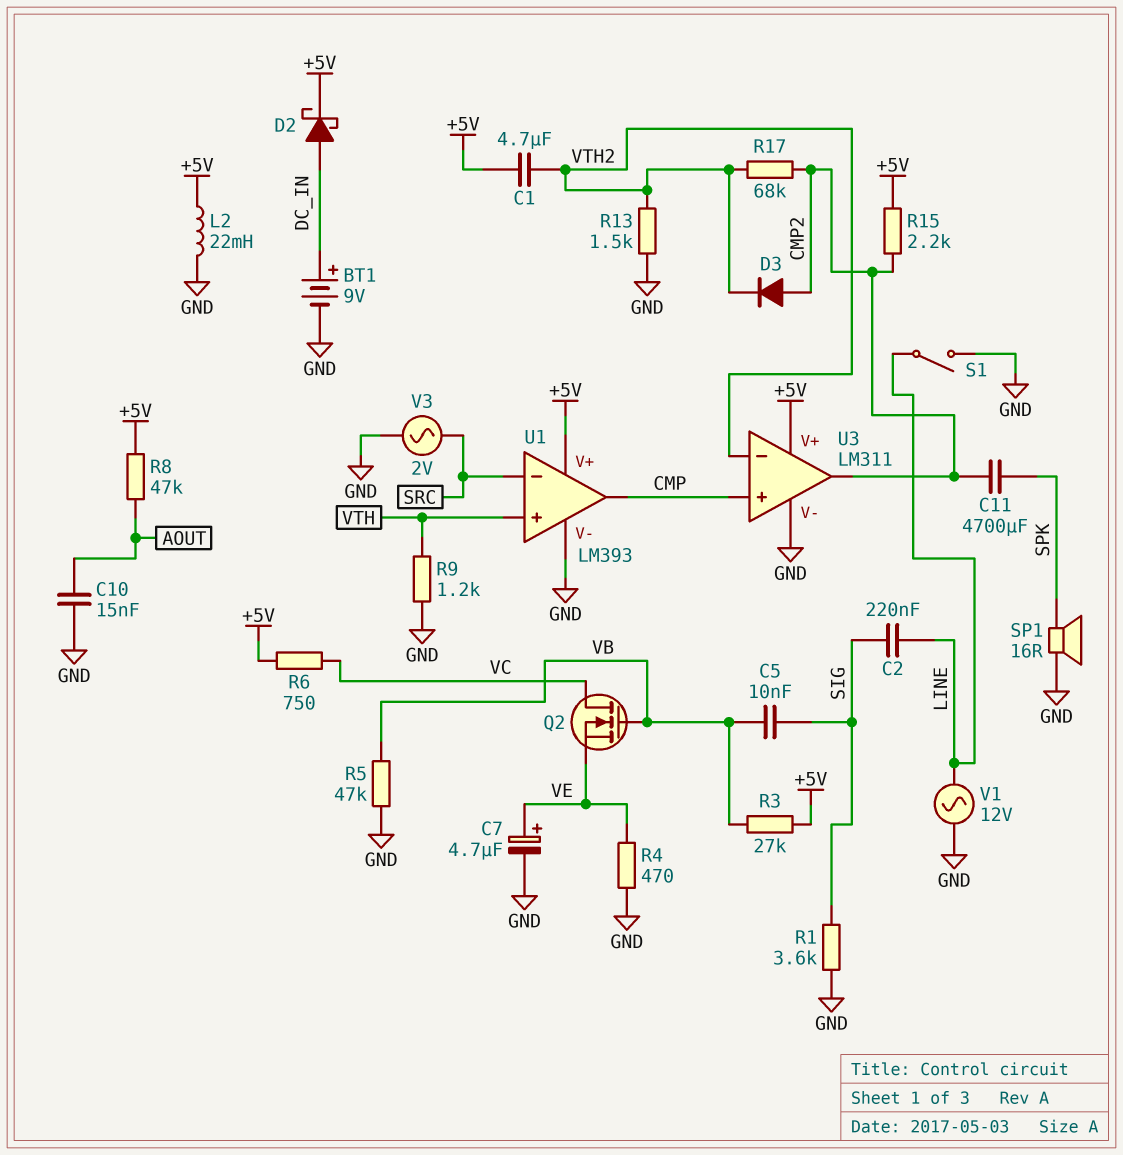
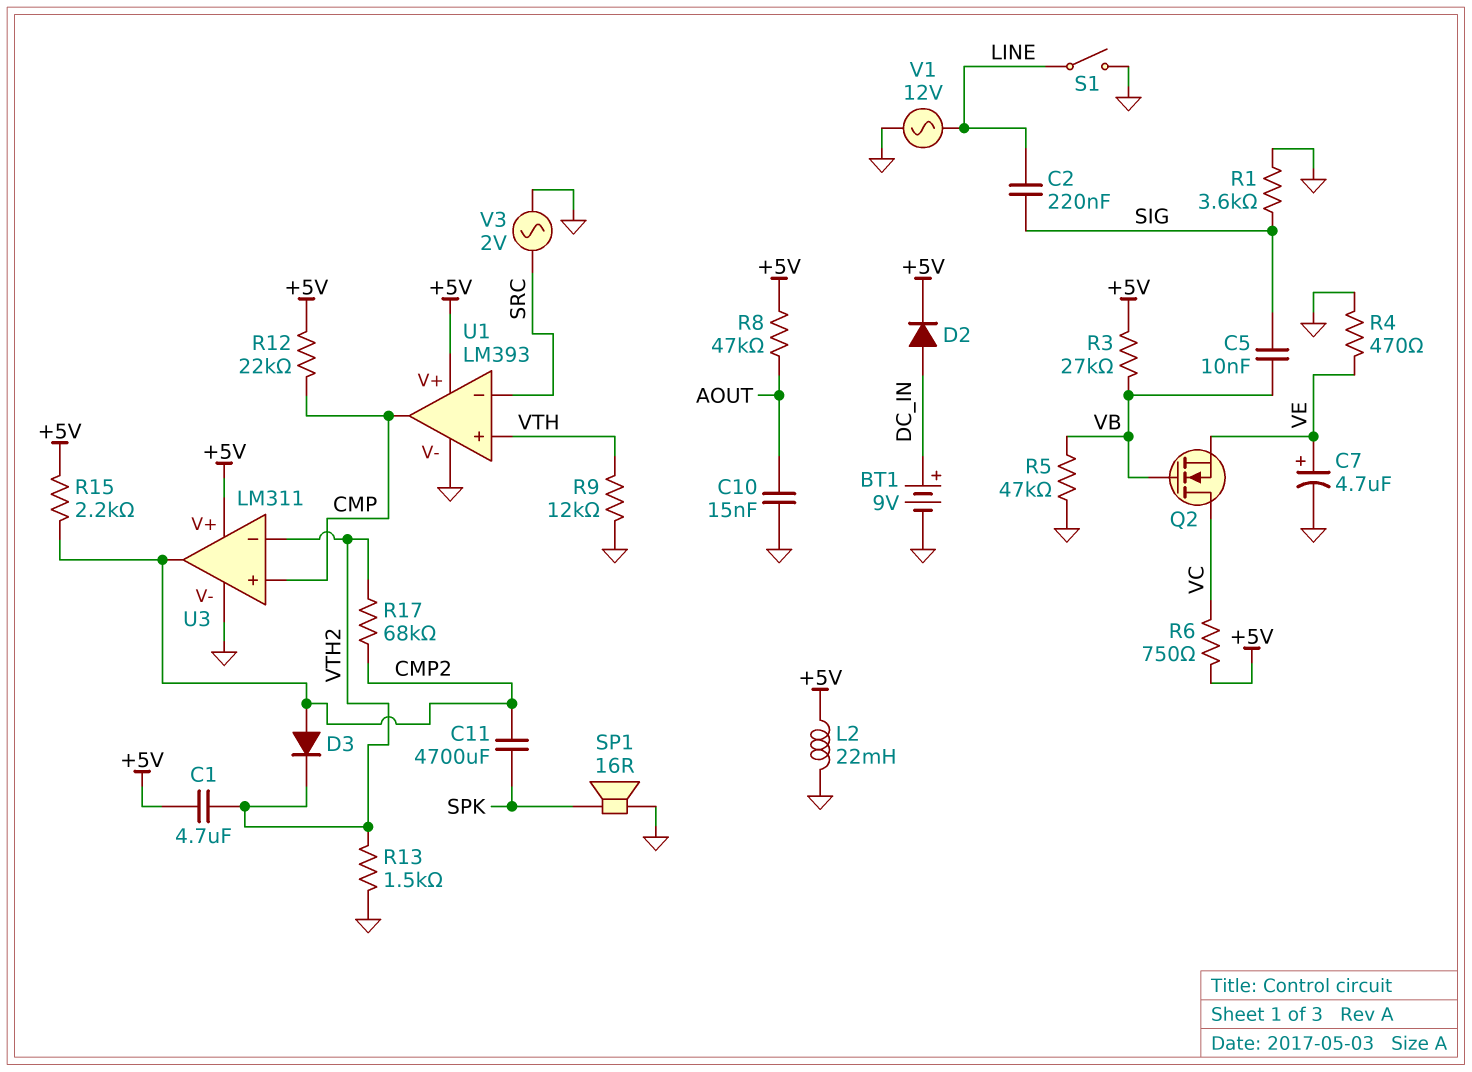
D2: schottky (A DC_IN, K +5V) -> diode (A DC_IN, K +5V)
R9: 1.2k (GND, VTH) -> 12k (GND, VTH)
R12: none -> 22k (+5V, CMP)

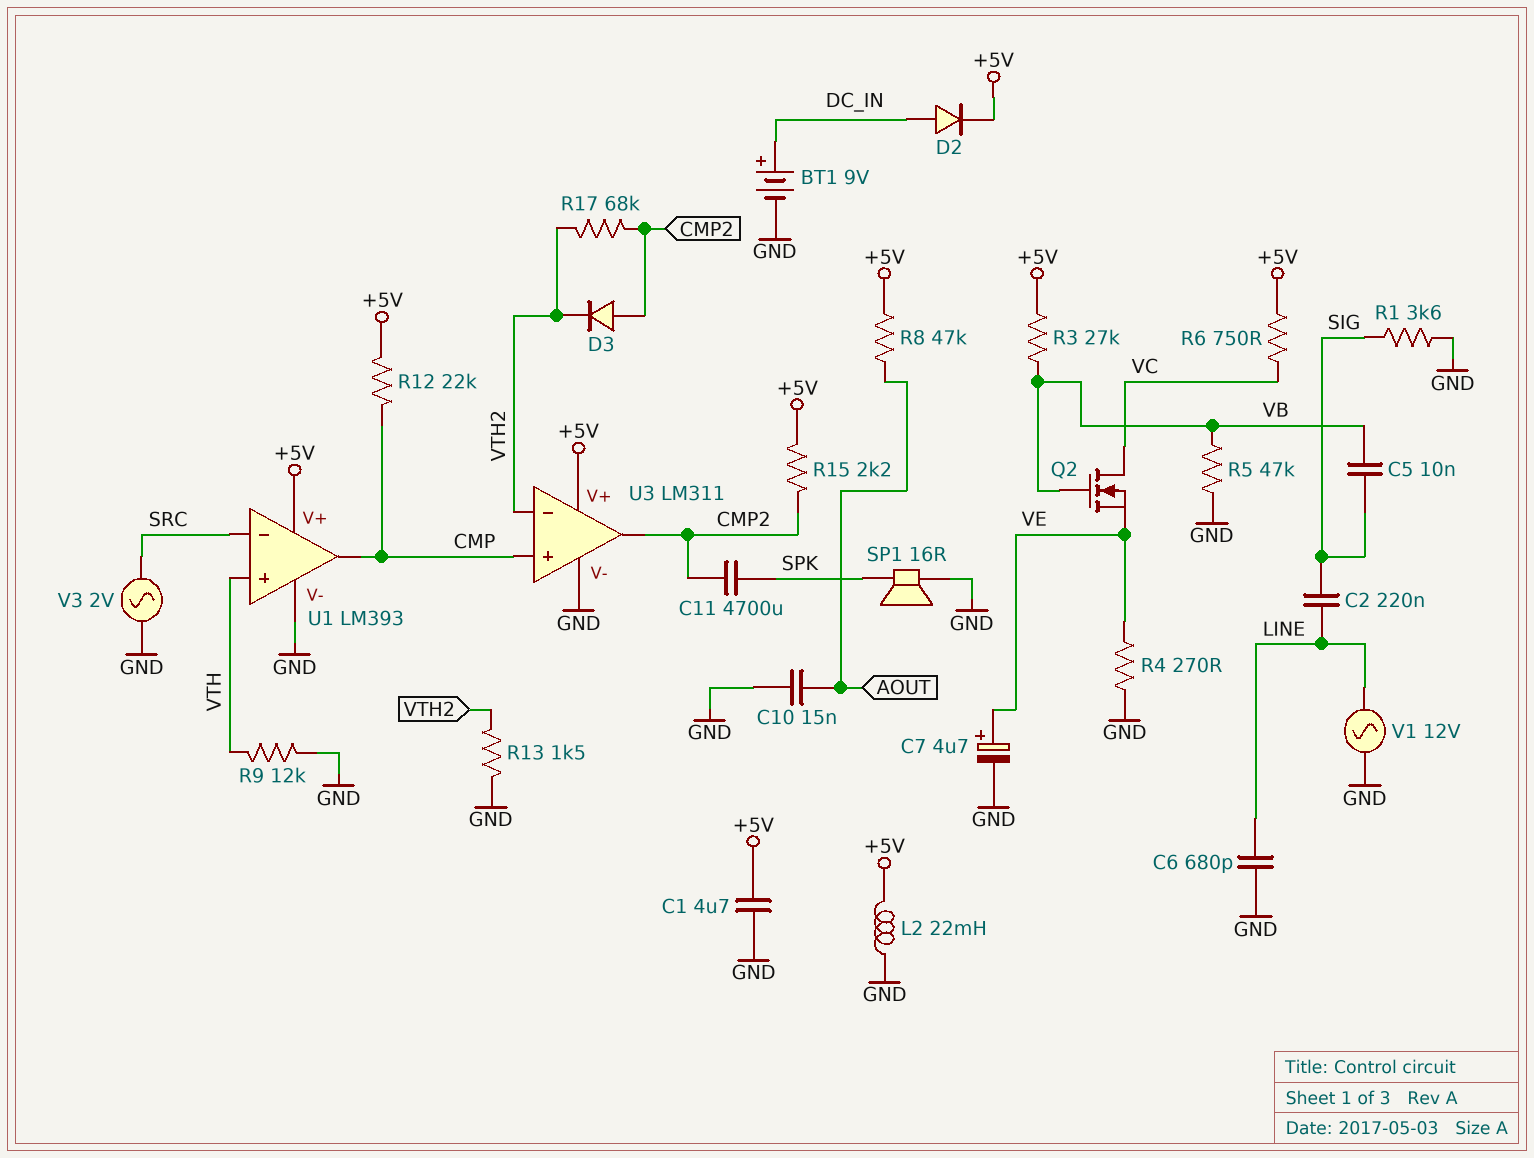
C1: 4.7uF (+5V, VTH2) -> 4.7uF (+5V, GND)
C6: none -> 680pF (GND, LINE)
R4: 470 (GND, VE) -> 270 (GND, VE)
S1: switch (GND, LINE) -> none

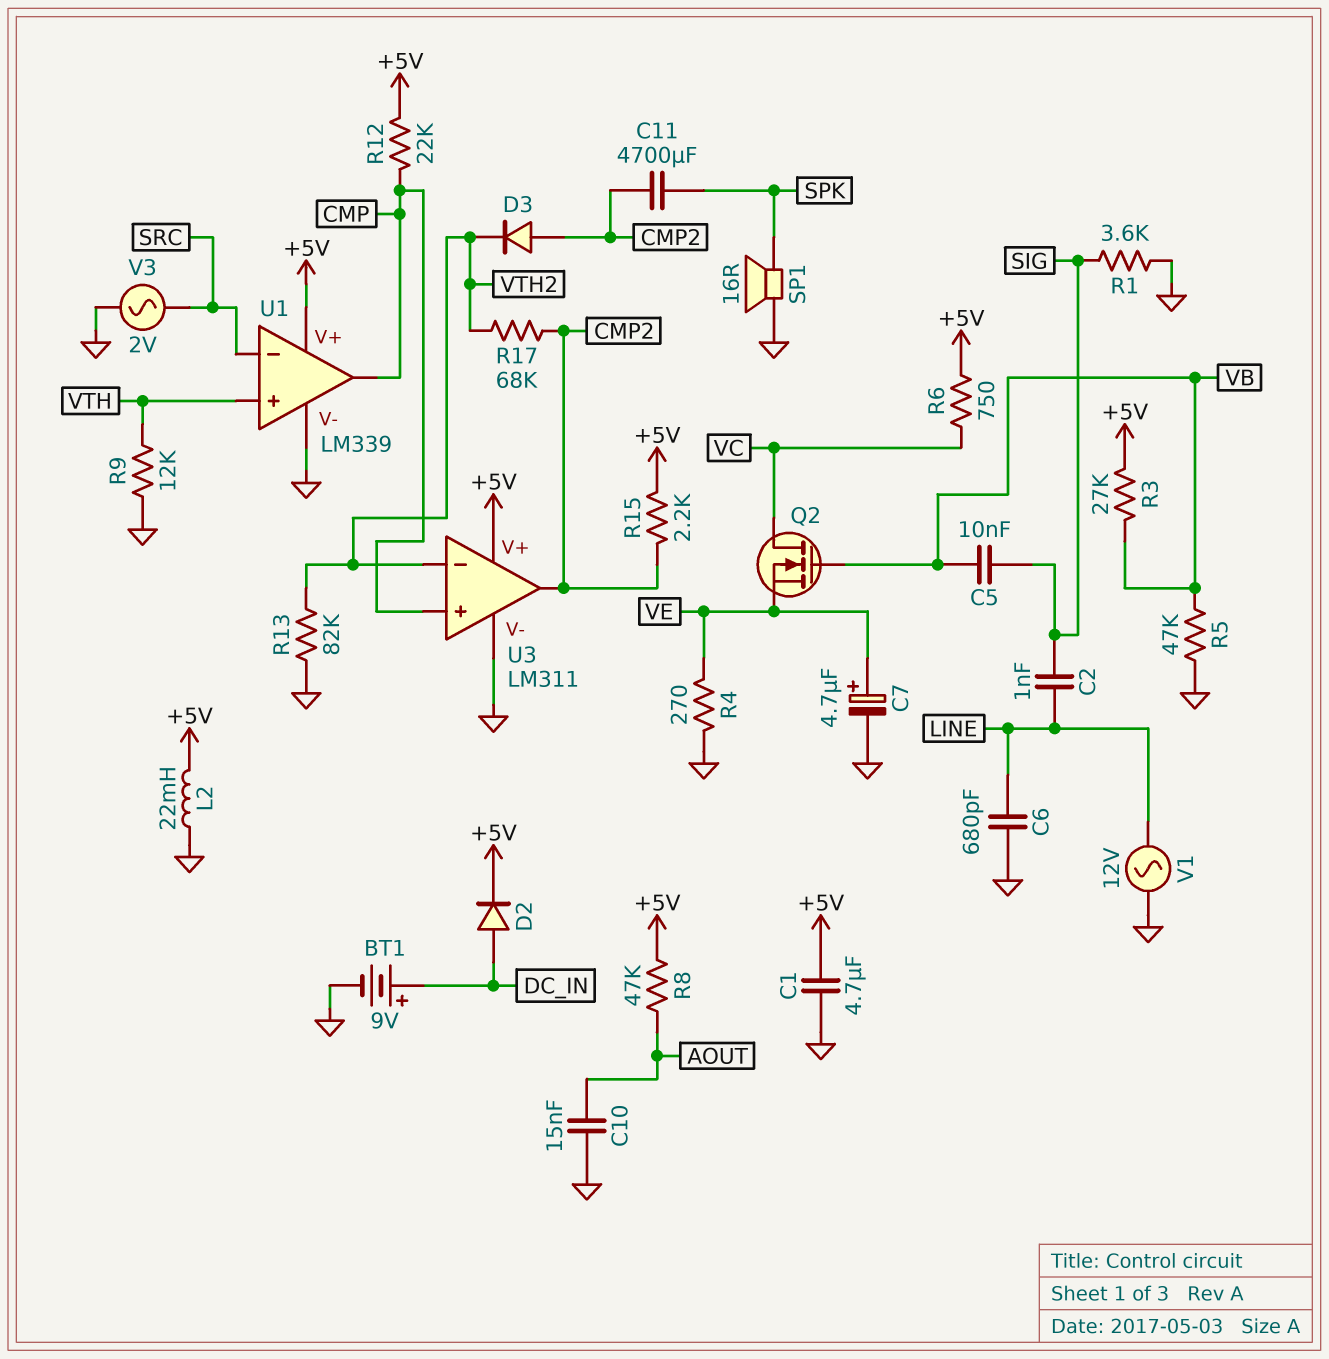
C2: 220nF (LINE, SIG) -> 1nF (LINE, SIG)
R13: 1.5k (GND, VTH2) -> 82k (GND, VTH2)
U1: LM393 -> LM339

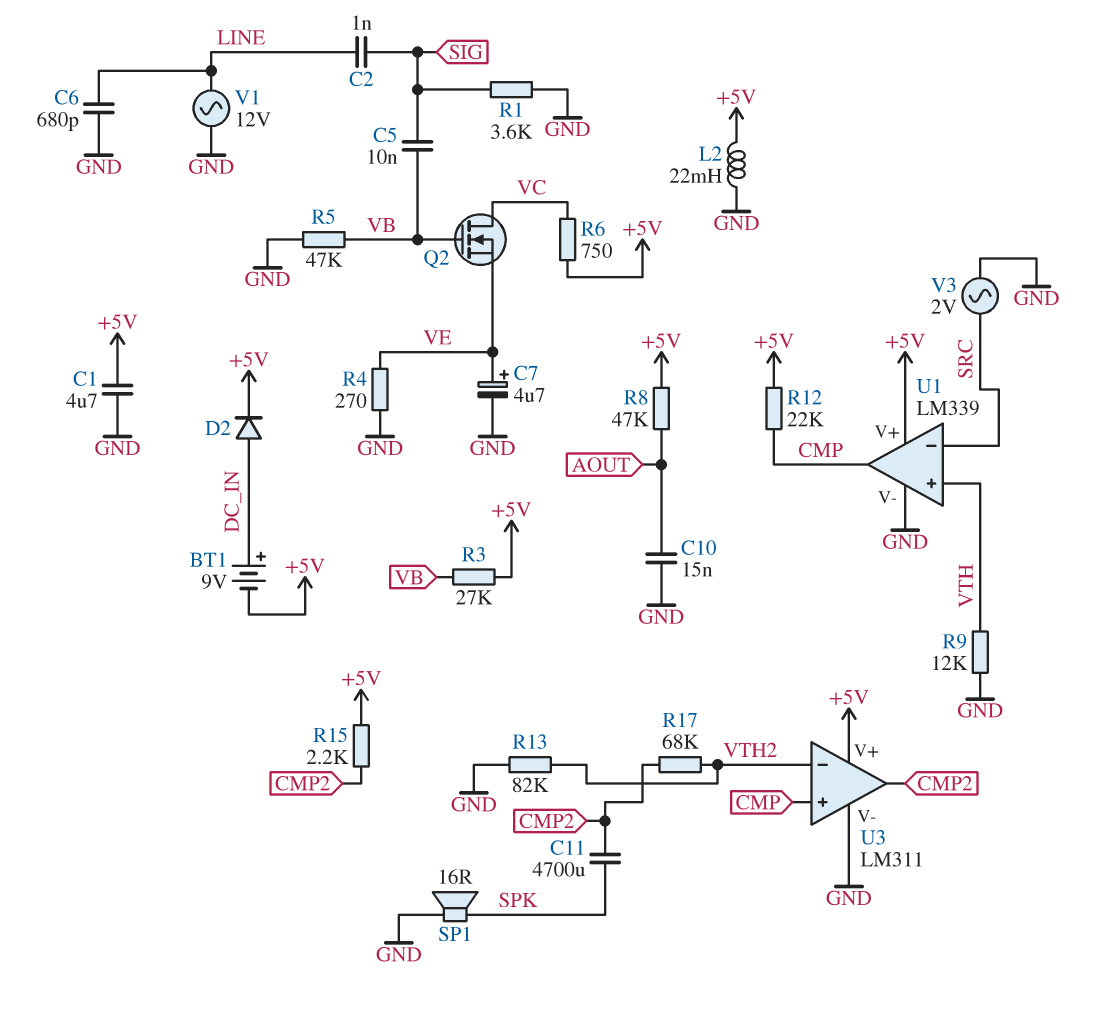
BT1: 9V (plus DC_IN, minus GND) -> 9V (plus DC_IN, minus +5V)
D3: diode (A CMP2, K VTH2) -> none

